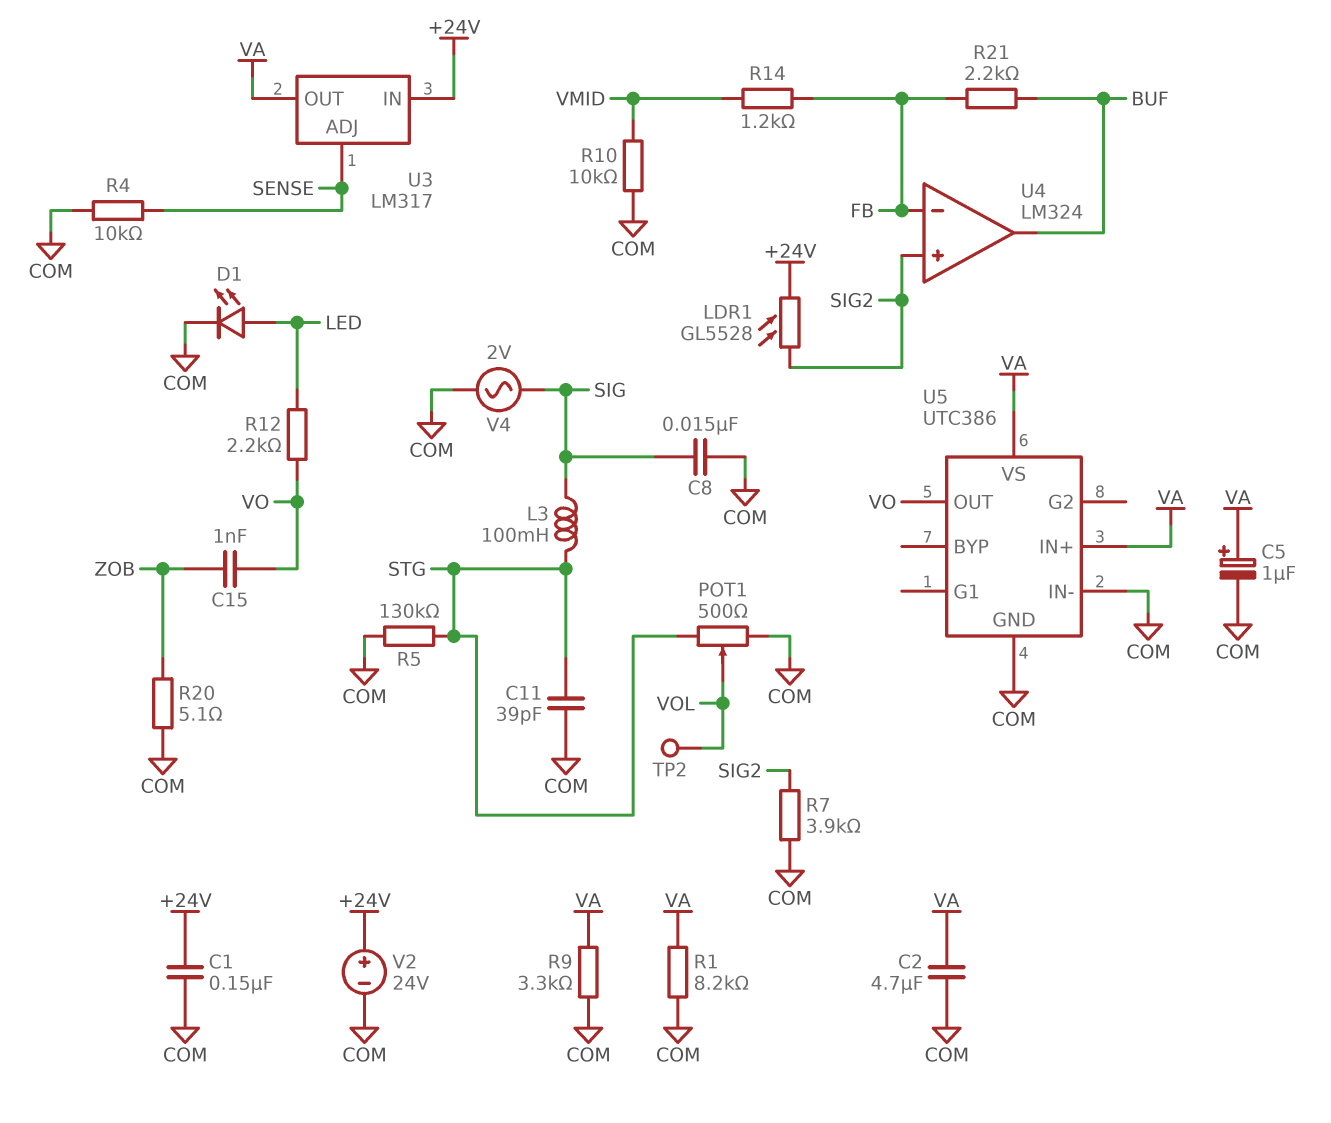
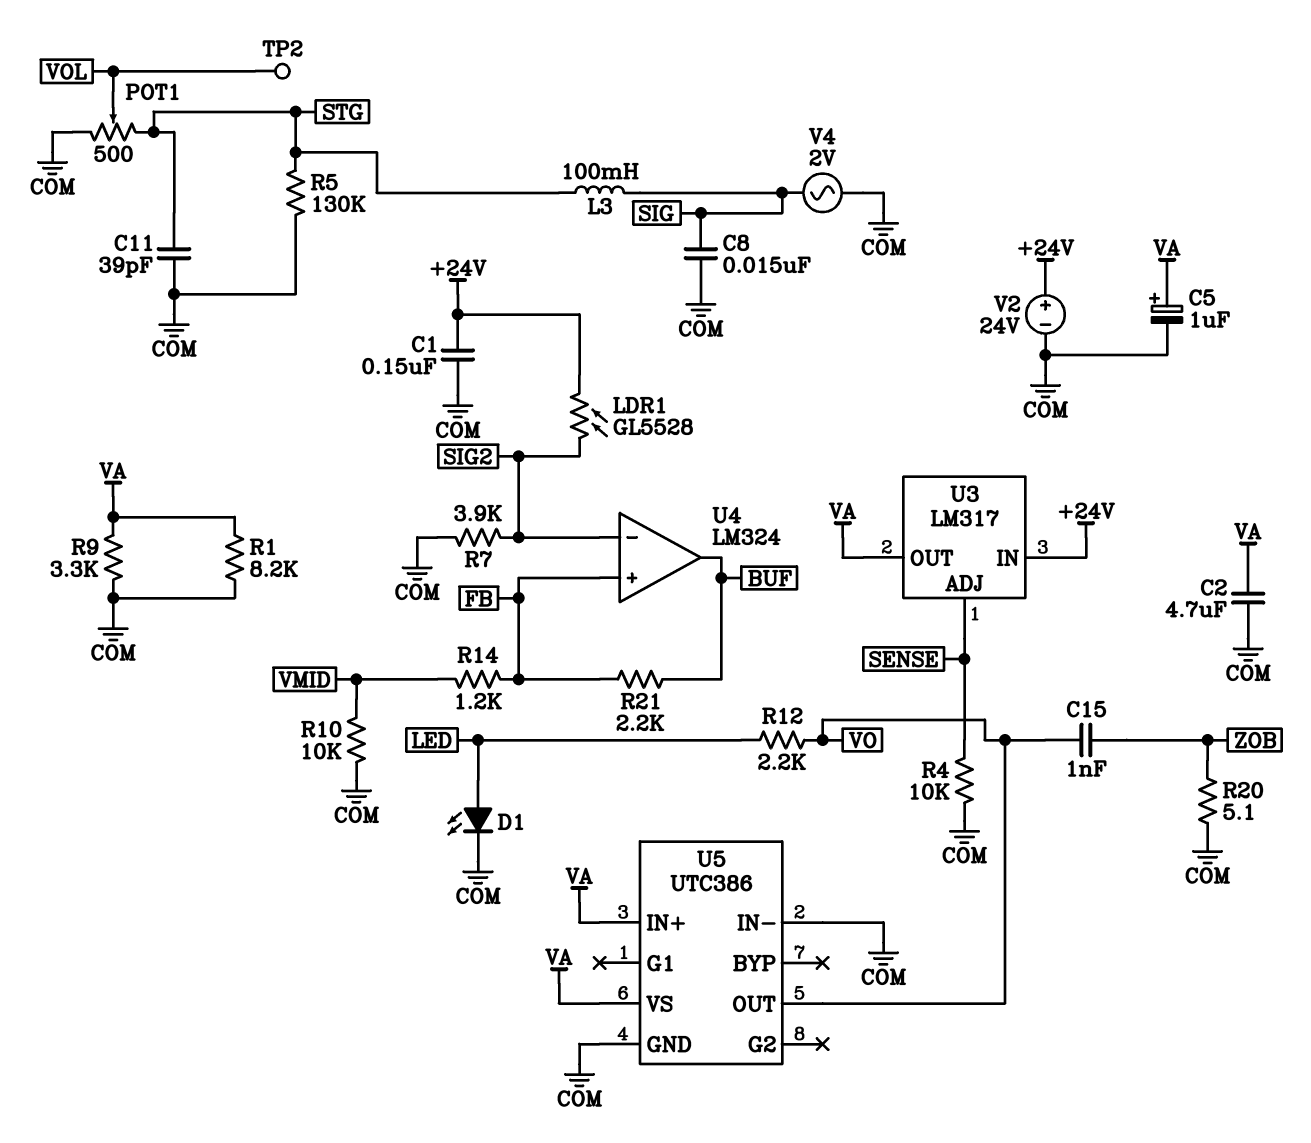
U4 pin in+: SIG2 -> FB
U4 pin in-: FB -> SIG2

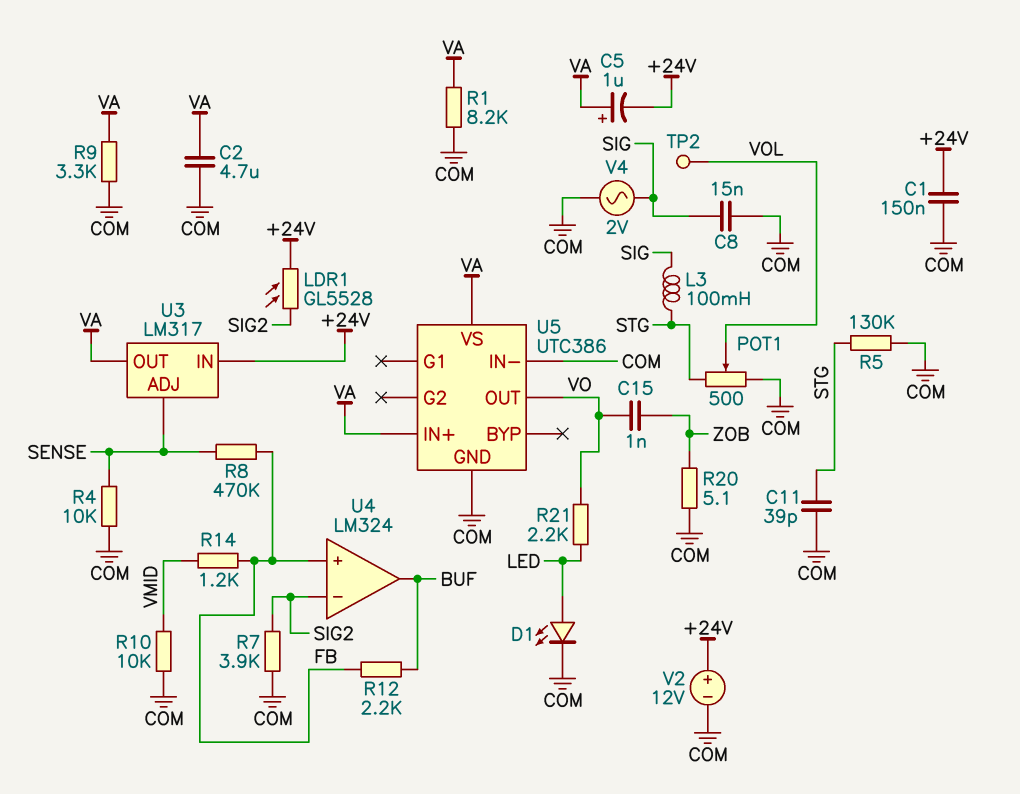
C5: 1uF (plus VA, minus COM) -> 1uF (plus VA, minus +24V)
R8: none -> 470k (FB, SENSE)
R12: 2.2k (LED, VO) -> 2.2k (BUF, FB)
R21: 2.2k (BUF, FB) -> 2.2k (LED, VO)
V2: 24V (plus +24V, minus COM) -> 12V (plus +24V, minus COM)

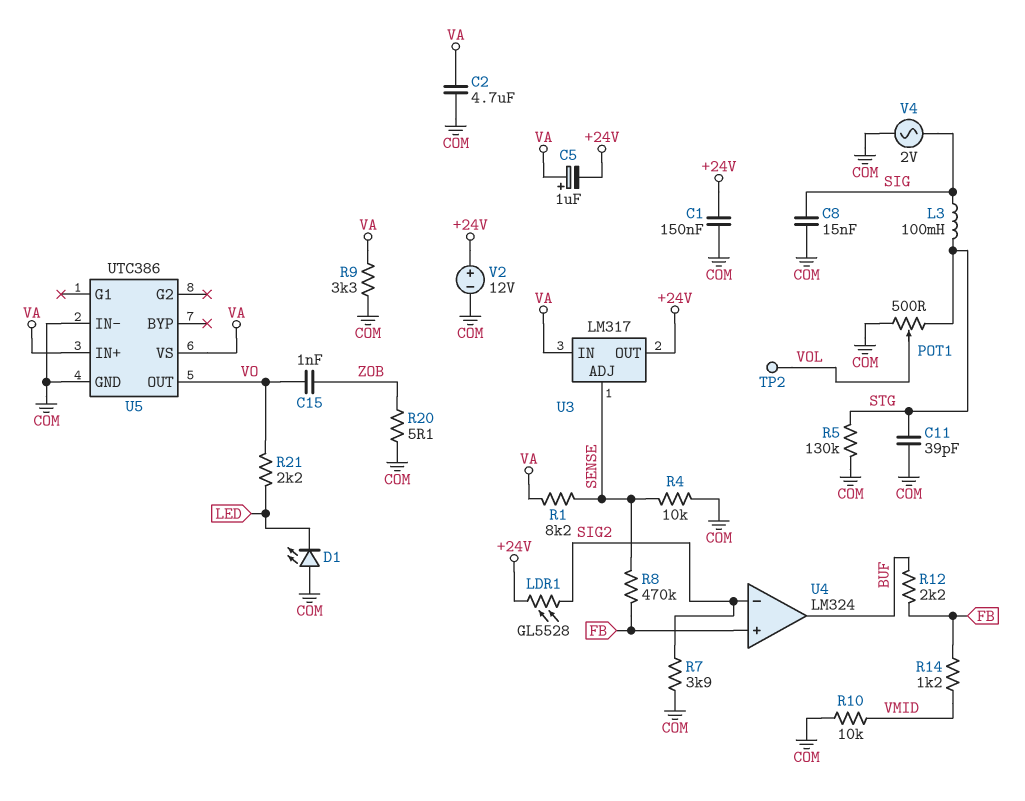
D1: LED (A LED, K COM) -> LED (A COM, K LED)
R1: 8.2k (COM, VA) -> 8.2k (SENSE, VA)
U3 pin IN: +24V -> VA
U3 pin OUT: VA -> +24V

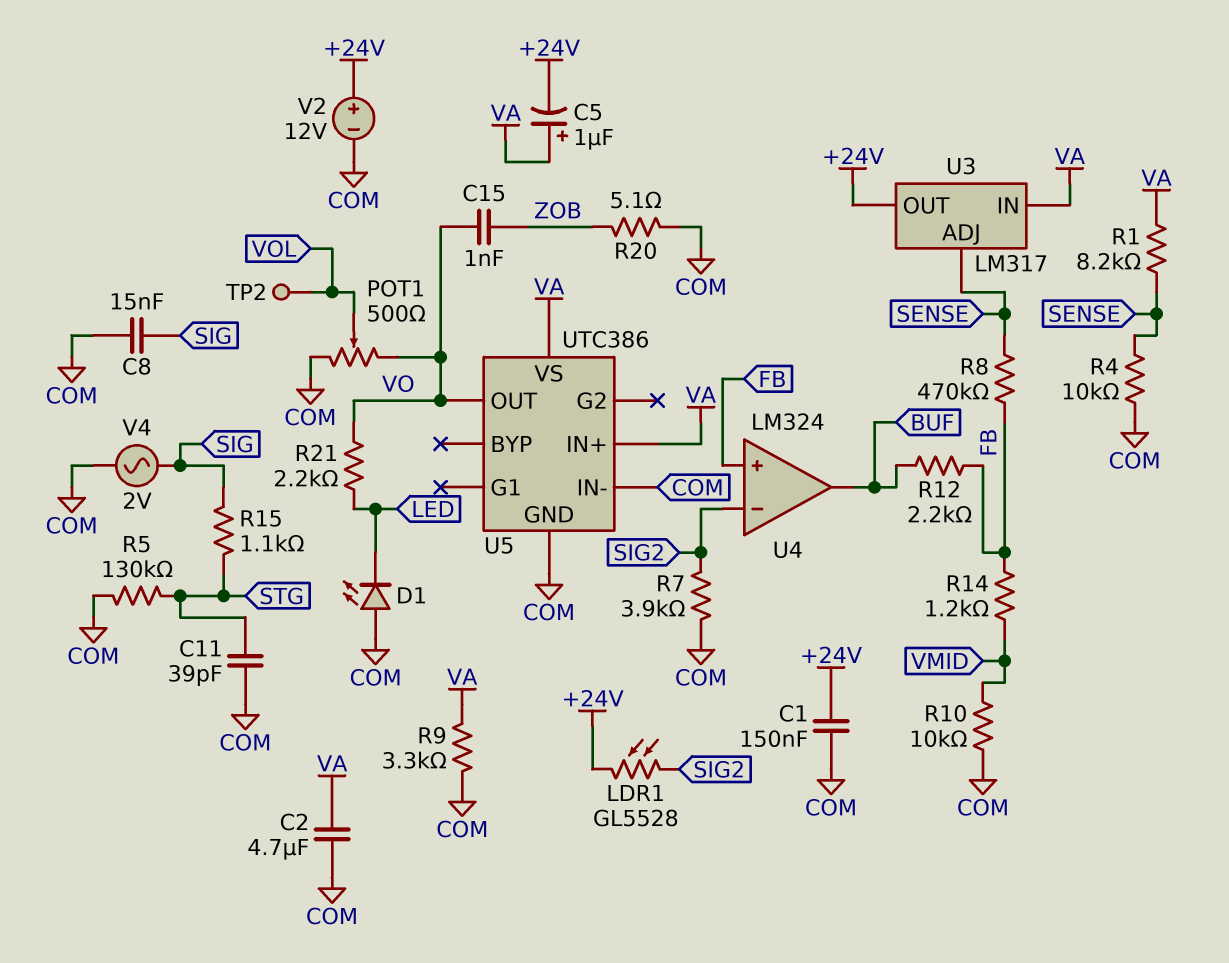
L3: 100mH (SIG, STG) -> none
POT1: 500 (COM, STG, wiper VOL) -> 500 (COM, VO, wiper VOL)
R15: none -> 1.1k (SIG, STG)

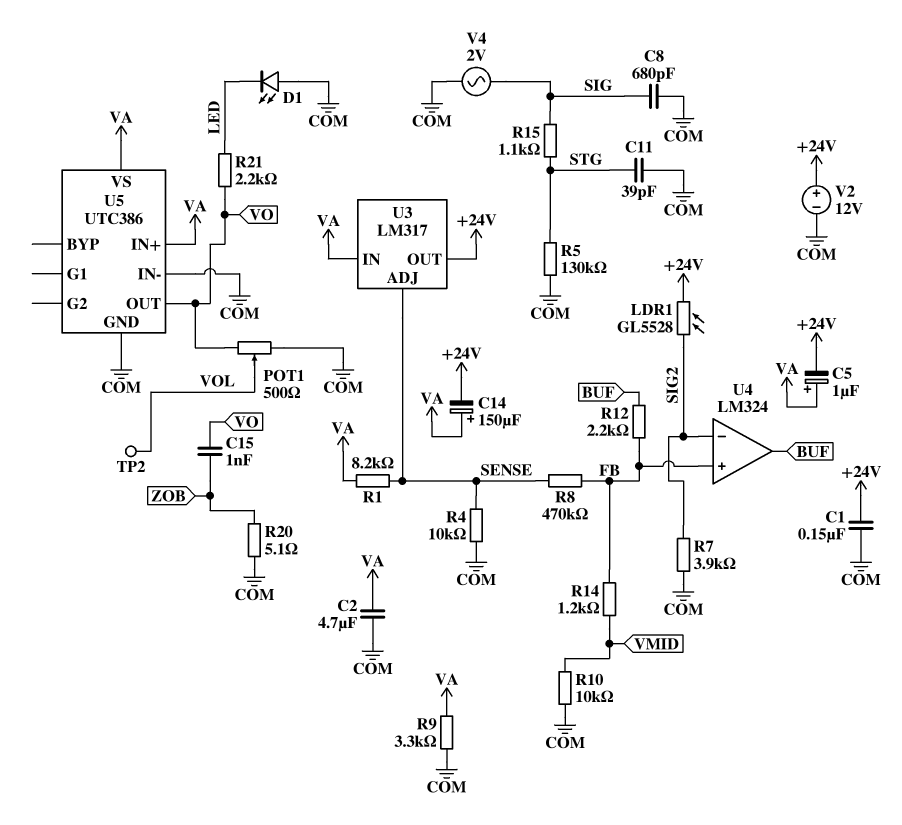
C8: 15nF (COM, SIG) -> 680pF (COM, SIG)
C14: none -> 150uF (plus VA, minus +24V)

